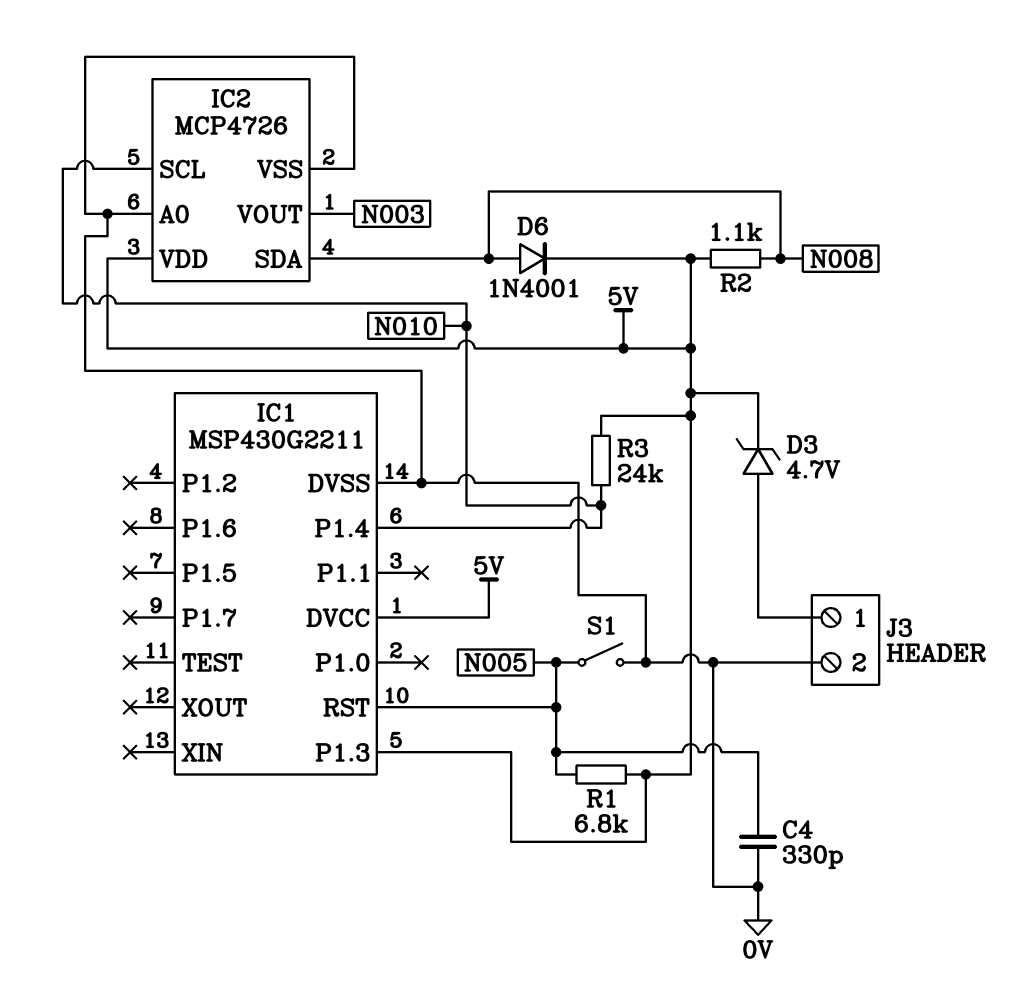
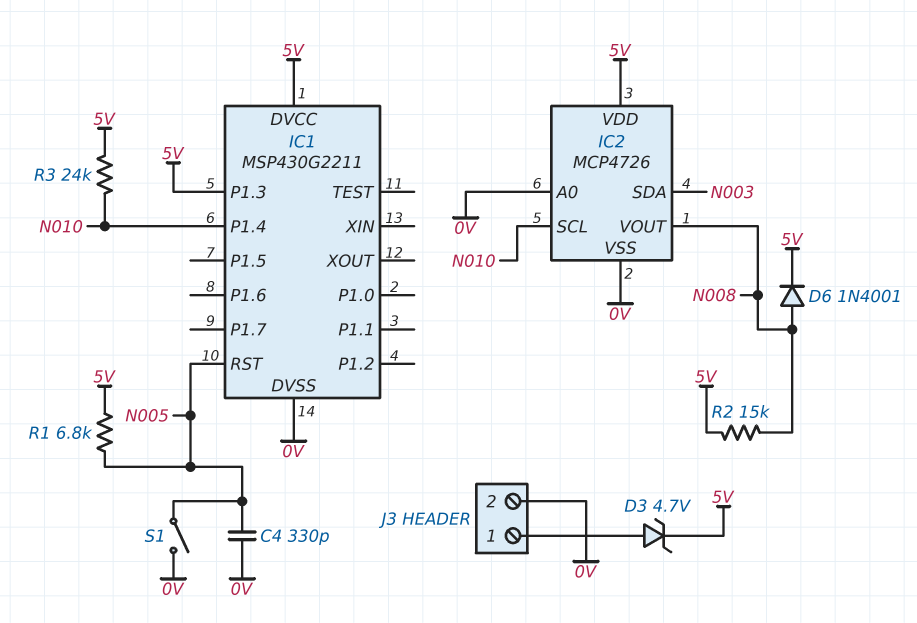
IC2 pin SDA: N008 -> N003
IC2 pin VOUT: N003 -> N008
R2: 1.1k (5V, N008) -> 15k (5V, N008)

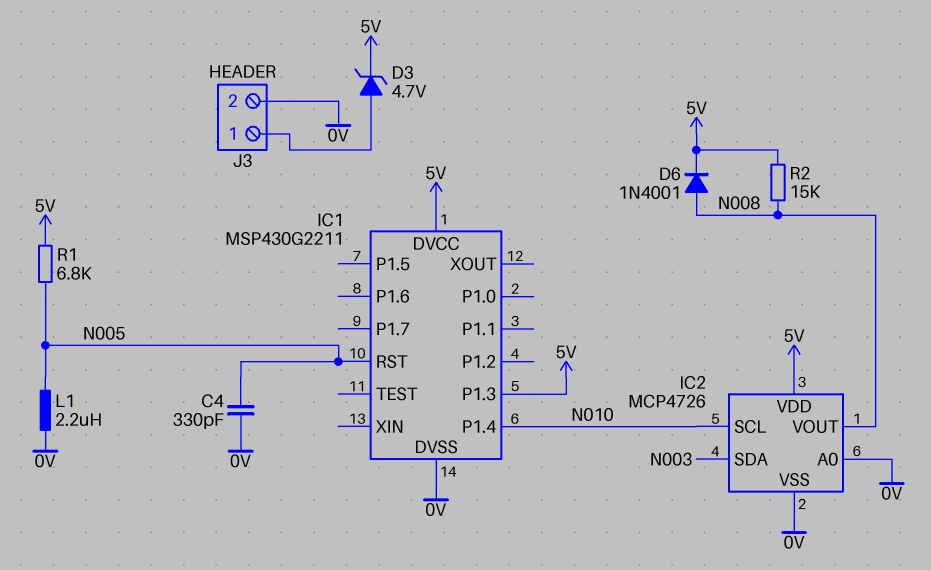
L1: none -> 2.2uH (0V, N005)
R3: 24k (5V, N010) -> none
S1: switch (0V, N005) -> none

